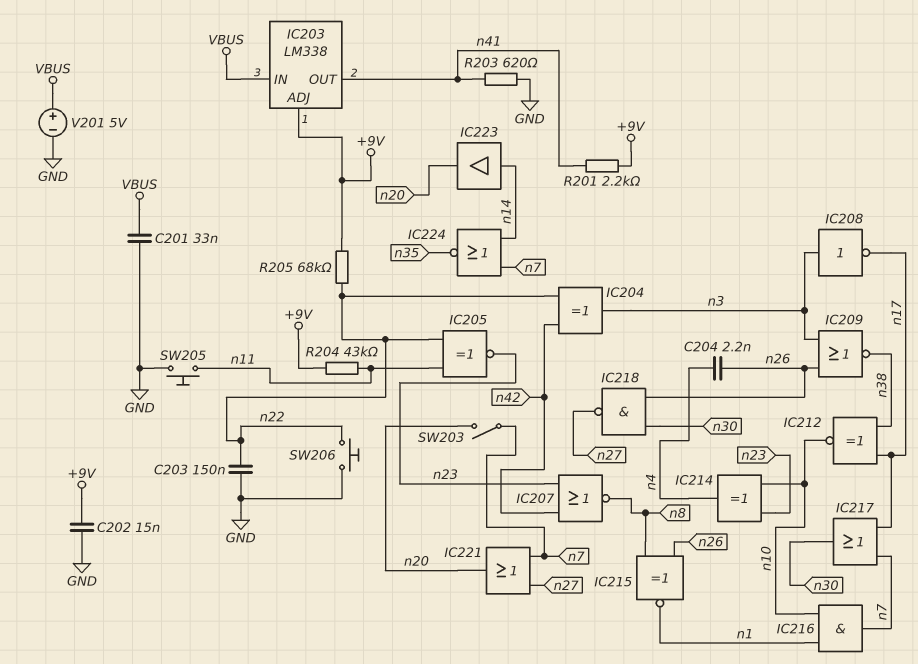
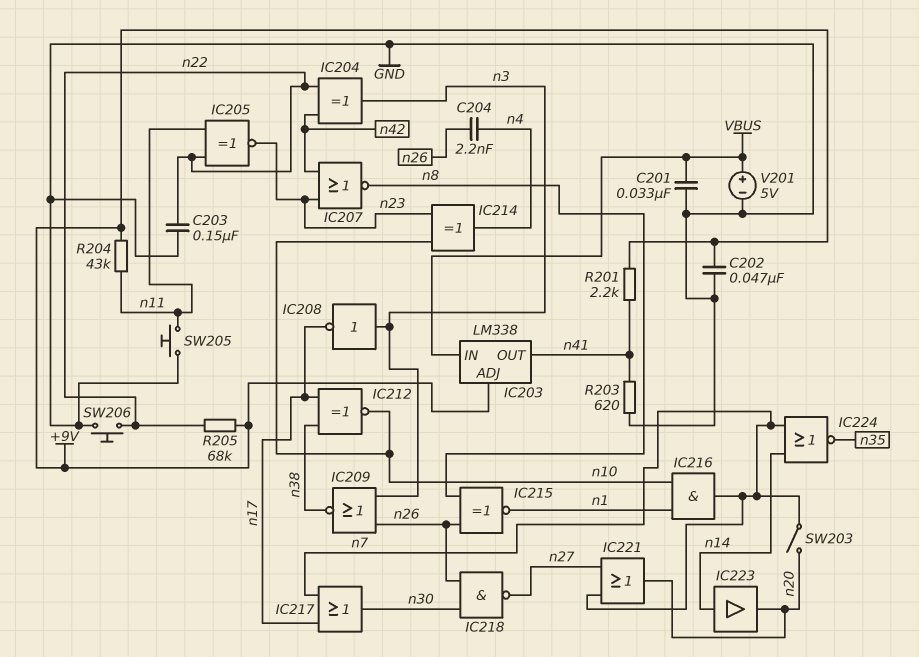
C202: 15nF (+9V, GND) -> 47nF (+9V, GND)

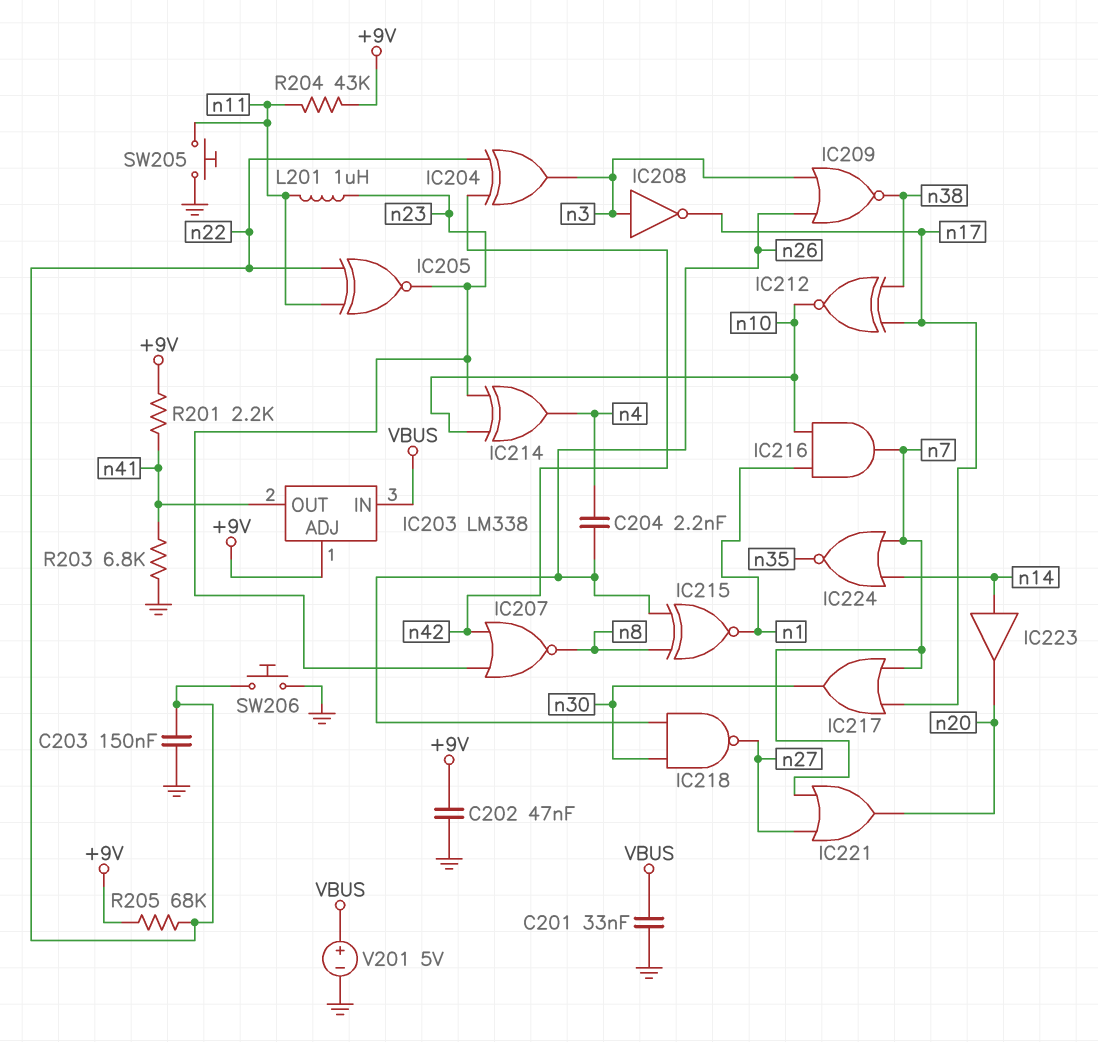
L201: none -> 1uH (n11, n23)
R203: 620 (GND, n41) -> 6.8k (GND, n41)
SW203: switch (n7, n20) -> none

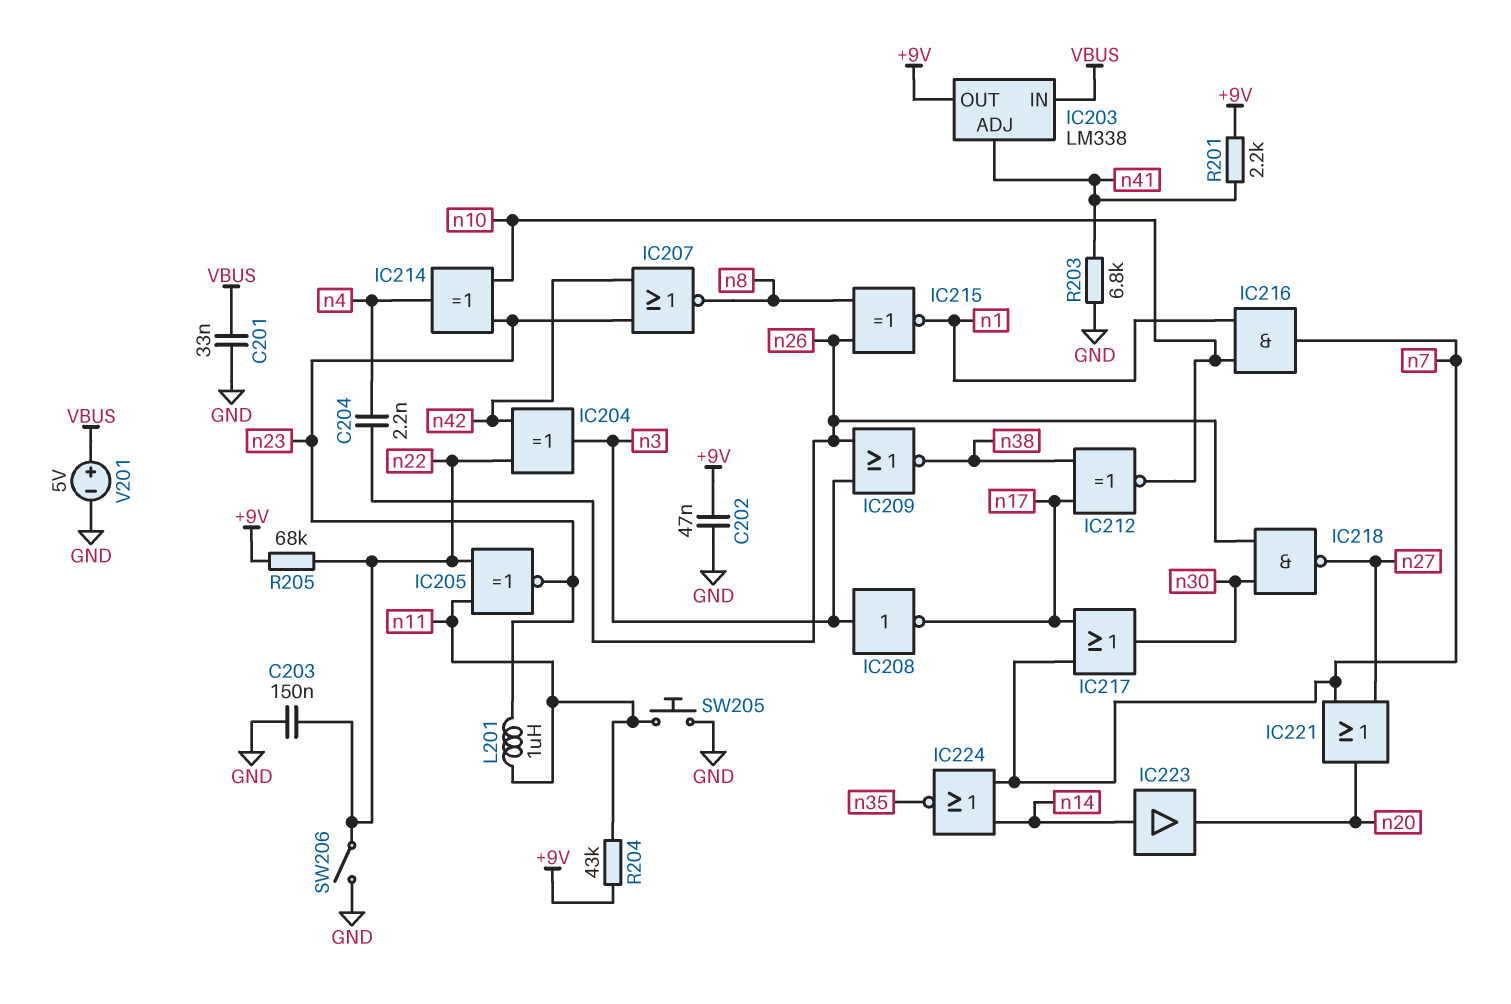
IC203 pin ADJ: +9V -> n41
IC203 pin OUT: n41 -> +9V
SW206: button (GND, n22) -> switch (GND, n22)

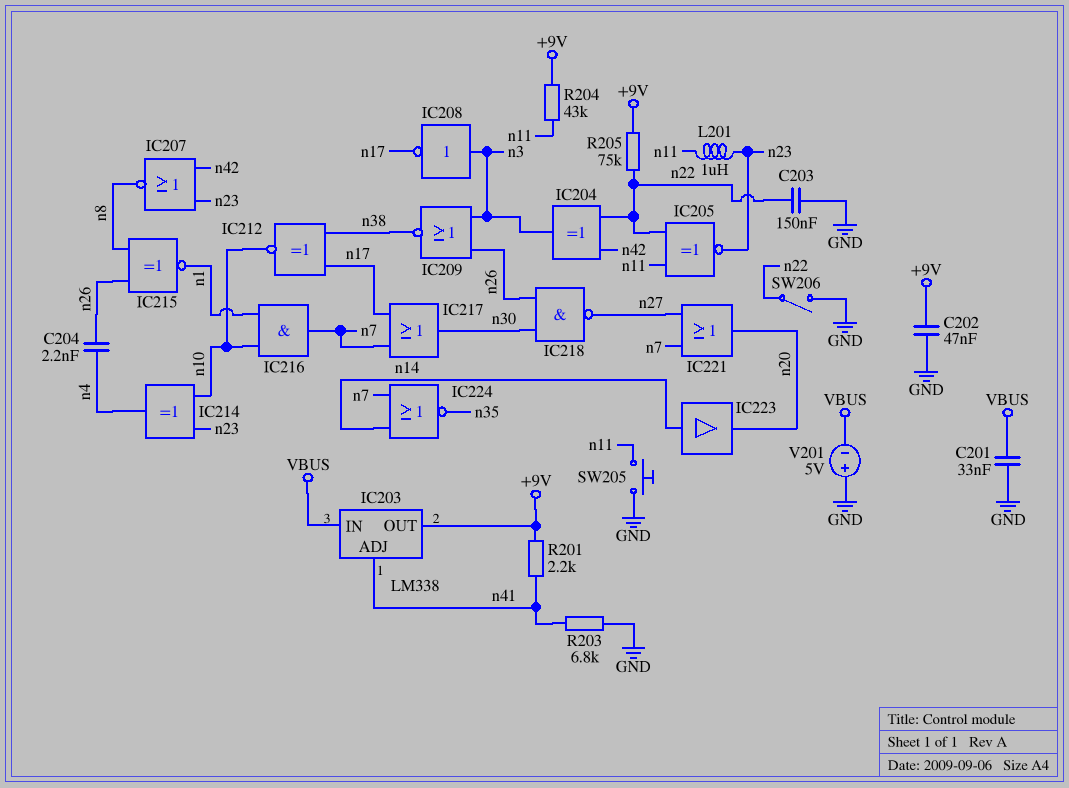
R205: 68k (+9V, n22) -> 75k (+9V, n22)
V201: 5V (plus VBUS, minus GND) -> 5V (plus GND, minus VBUS)

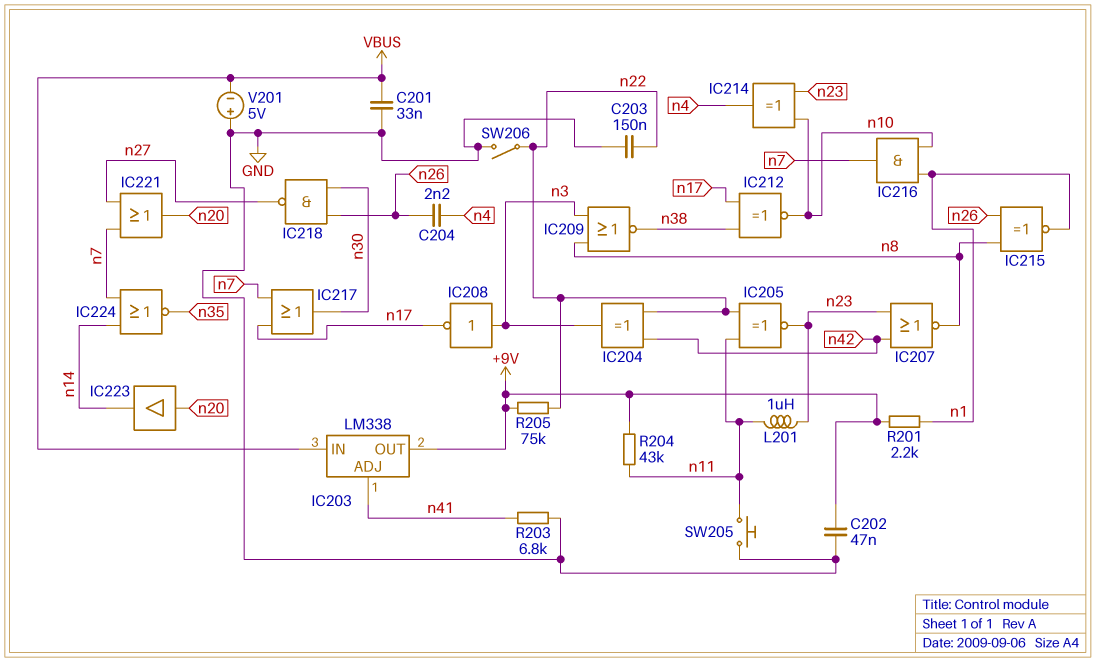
IC209: NOR (in n3, in n26, out n38) -> NOR (in n3, in n8, out n38)
IC223: buffer (in n14, out n20) -> buffer (in n20, out n14)
R201: 2.2k (+9V, n41) -> 2.2k (+9V, n1)

